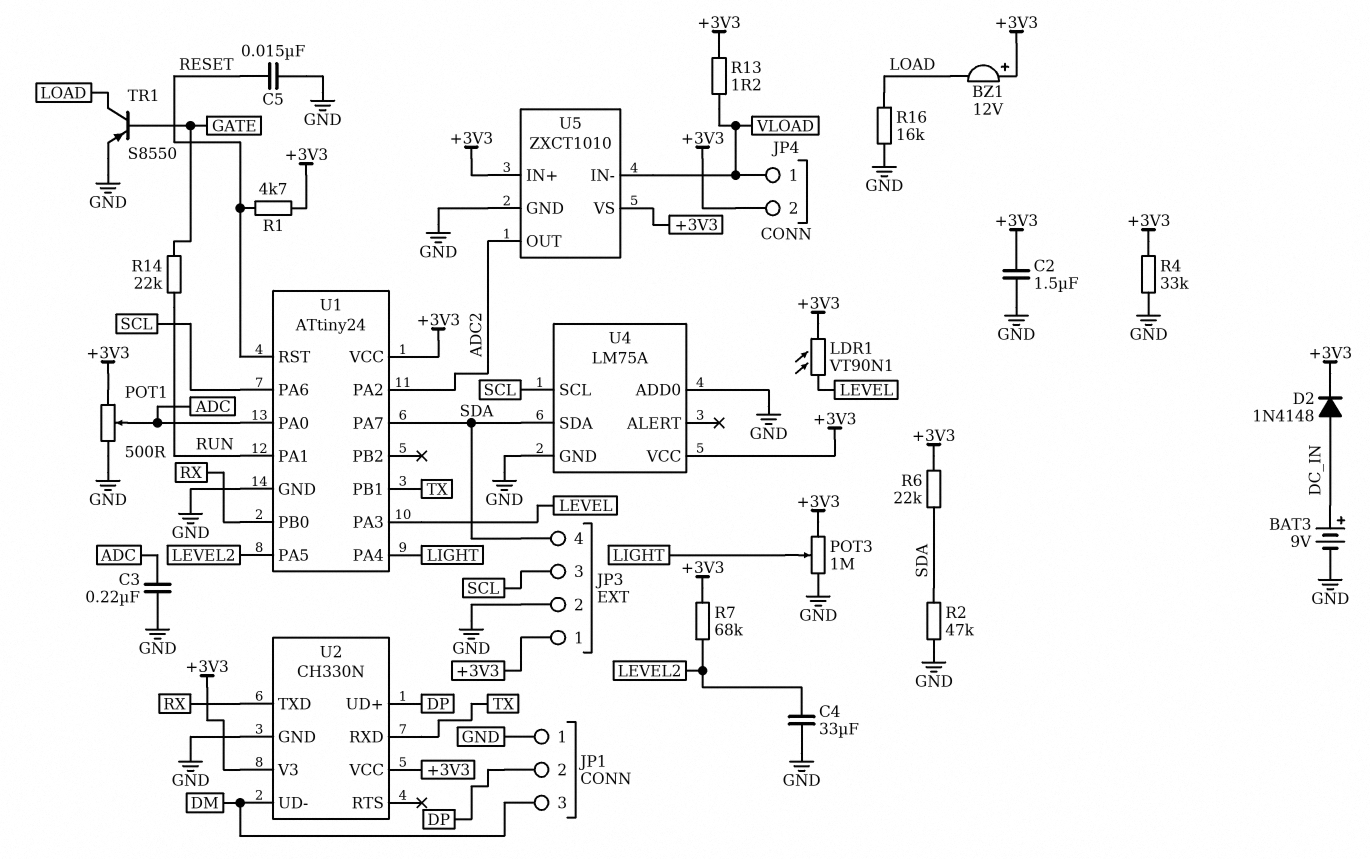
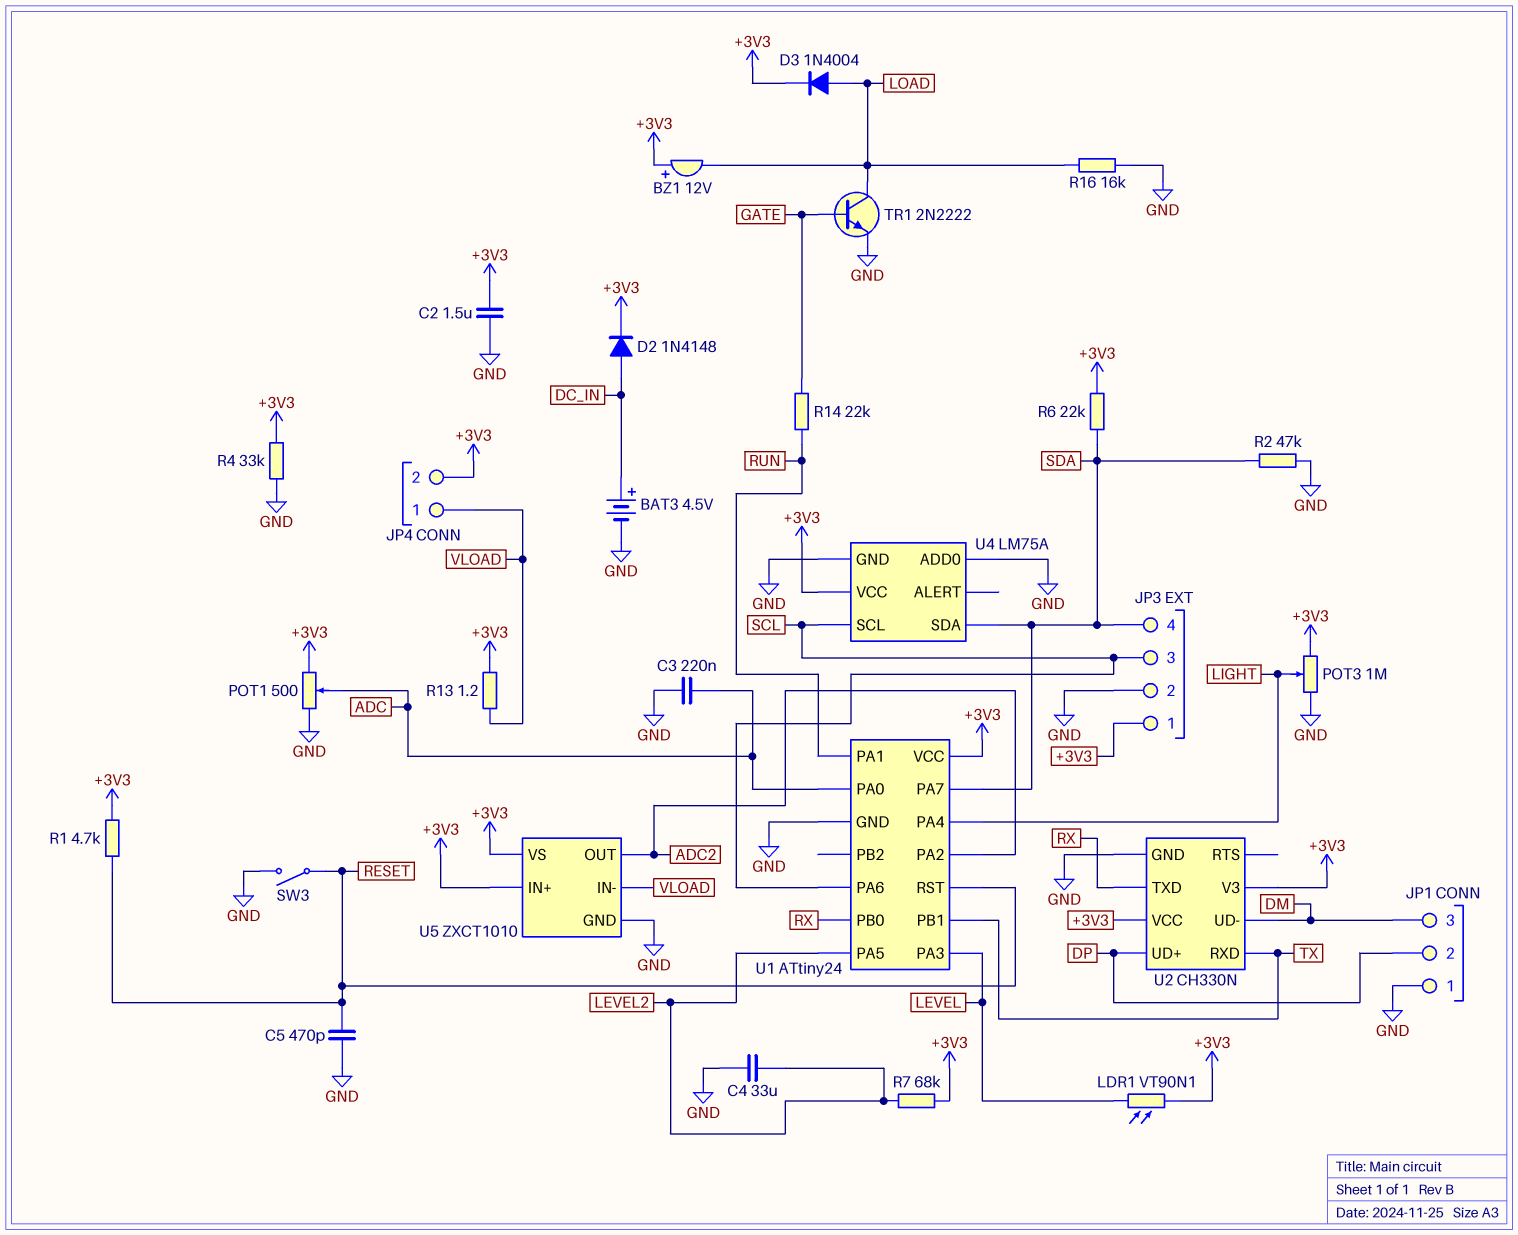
BAT3: 9V (plus DC_IN, minus GND) -> 4.5V (plus DC_IN, minus GND)
C5: 15nF (GND, RESET) -> 470pF (GND, RESET)
D3: none -> diode 1N4004 (A LOAD, K +3V3)
SW3: none -> switch (GND, RESET)
TR1: PNP S8550 (B GATE, C LOAD, E GND) -> NPN 2N2222 (B GATE, C LOAD, E GND)

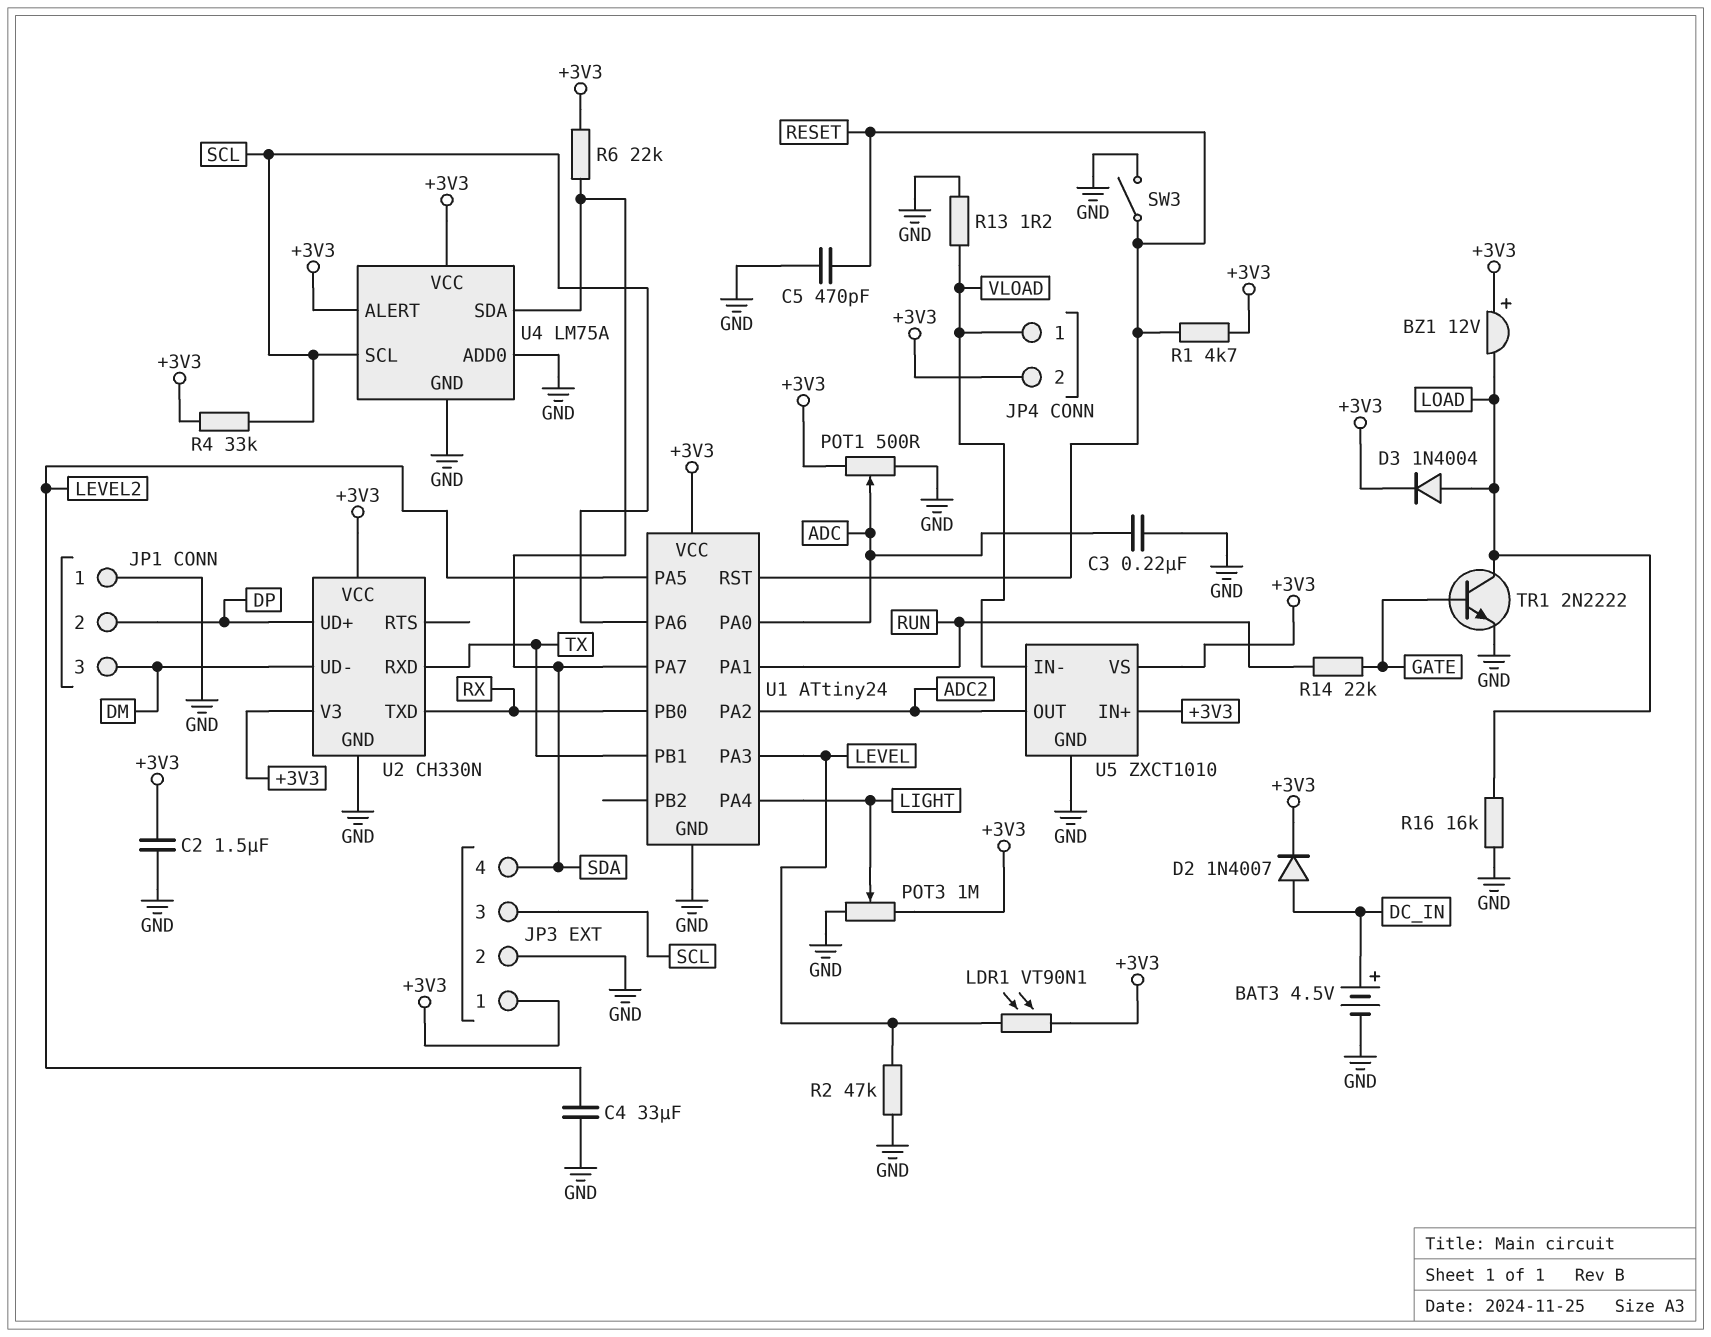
D2: diode 1N4148 (A DC_IN, K +3V3) -> diode 1N4007 (A DC_IN, K +3V3)
R2: 47k (GND, SDA) -> 47k (GND, LEVEL)
R4: 33k (+3V3, GND) -> 33k (+3V3, SCL)
R7: 68k (+3V3, LEVEL2) -> none
R13: 1.2 (+3V3, VLOAD) -> 1.2 (GND, VLOAD)
U4 pin ALERT: none -> +3V3

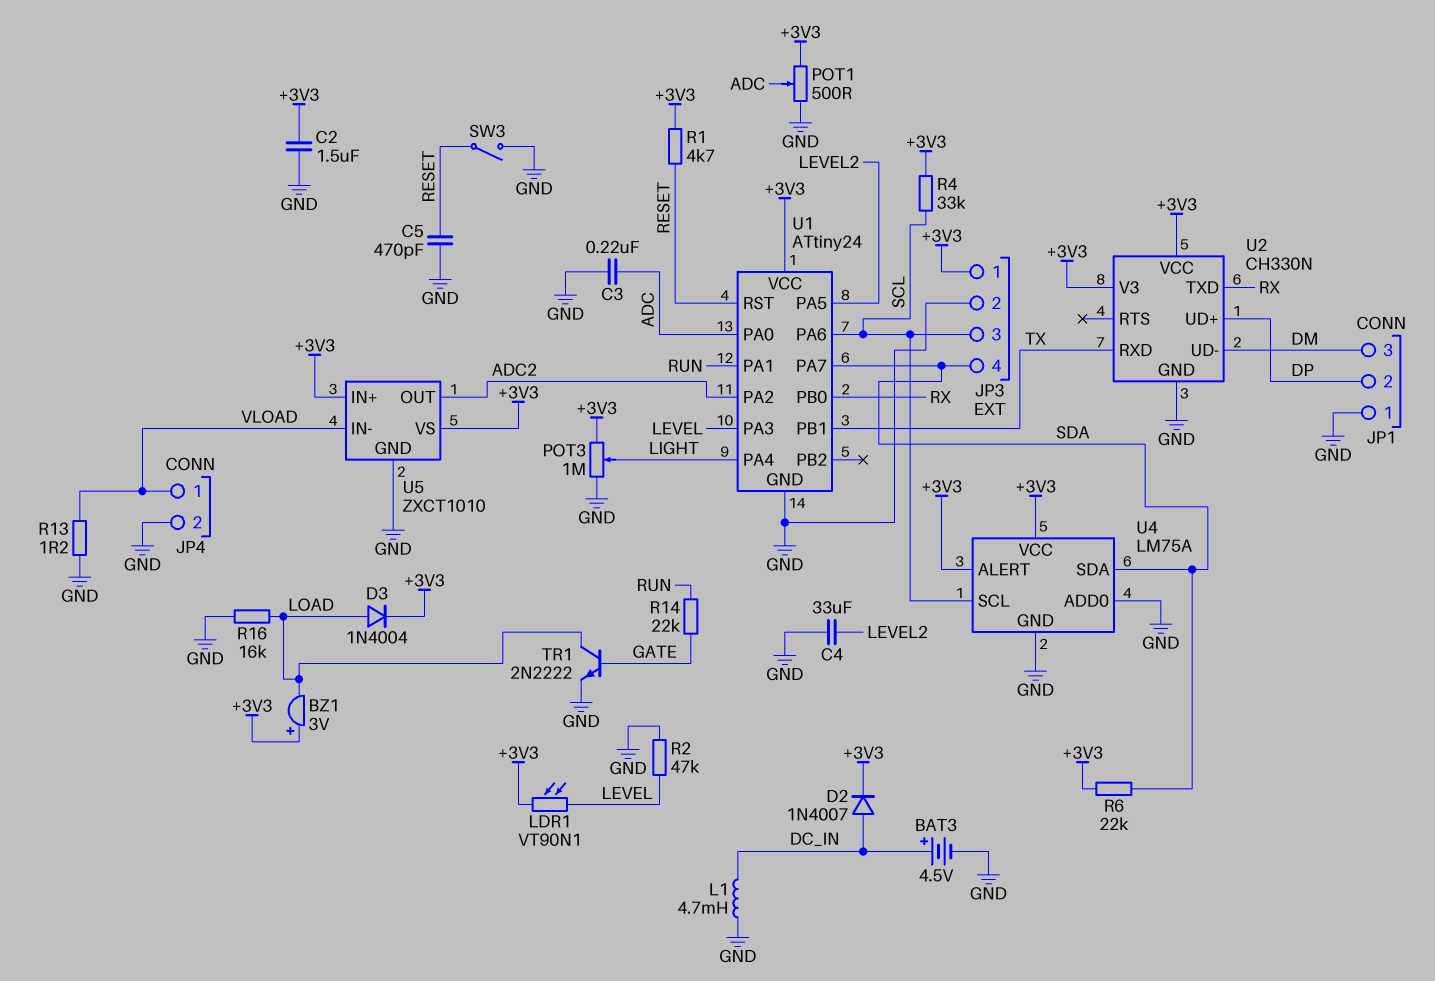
BZ1: buzzer 12V (plus +3V3, minus LOAD) -> buzzer 3V (plus +3V3, minus LOAD)
JP4 pin 2: +3V3 -> GND
L1: none -> 4.7mH (DC_IN, GND)

